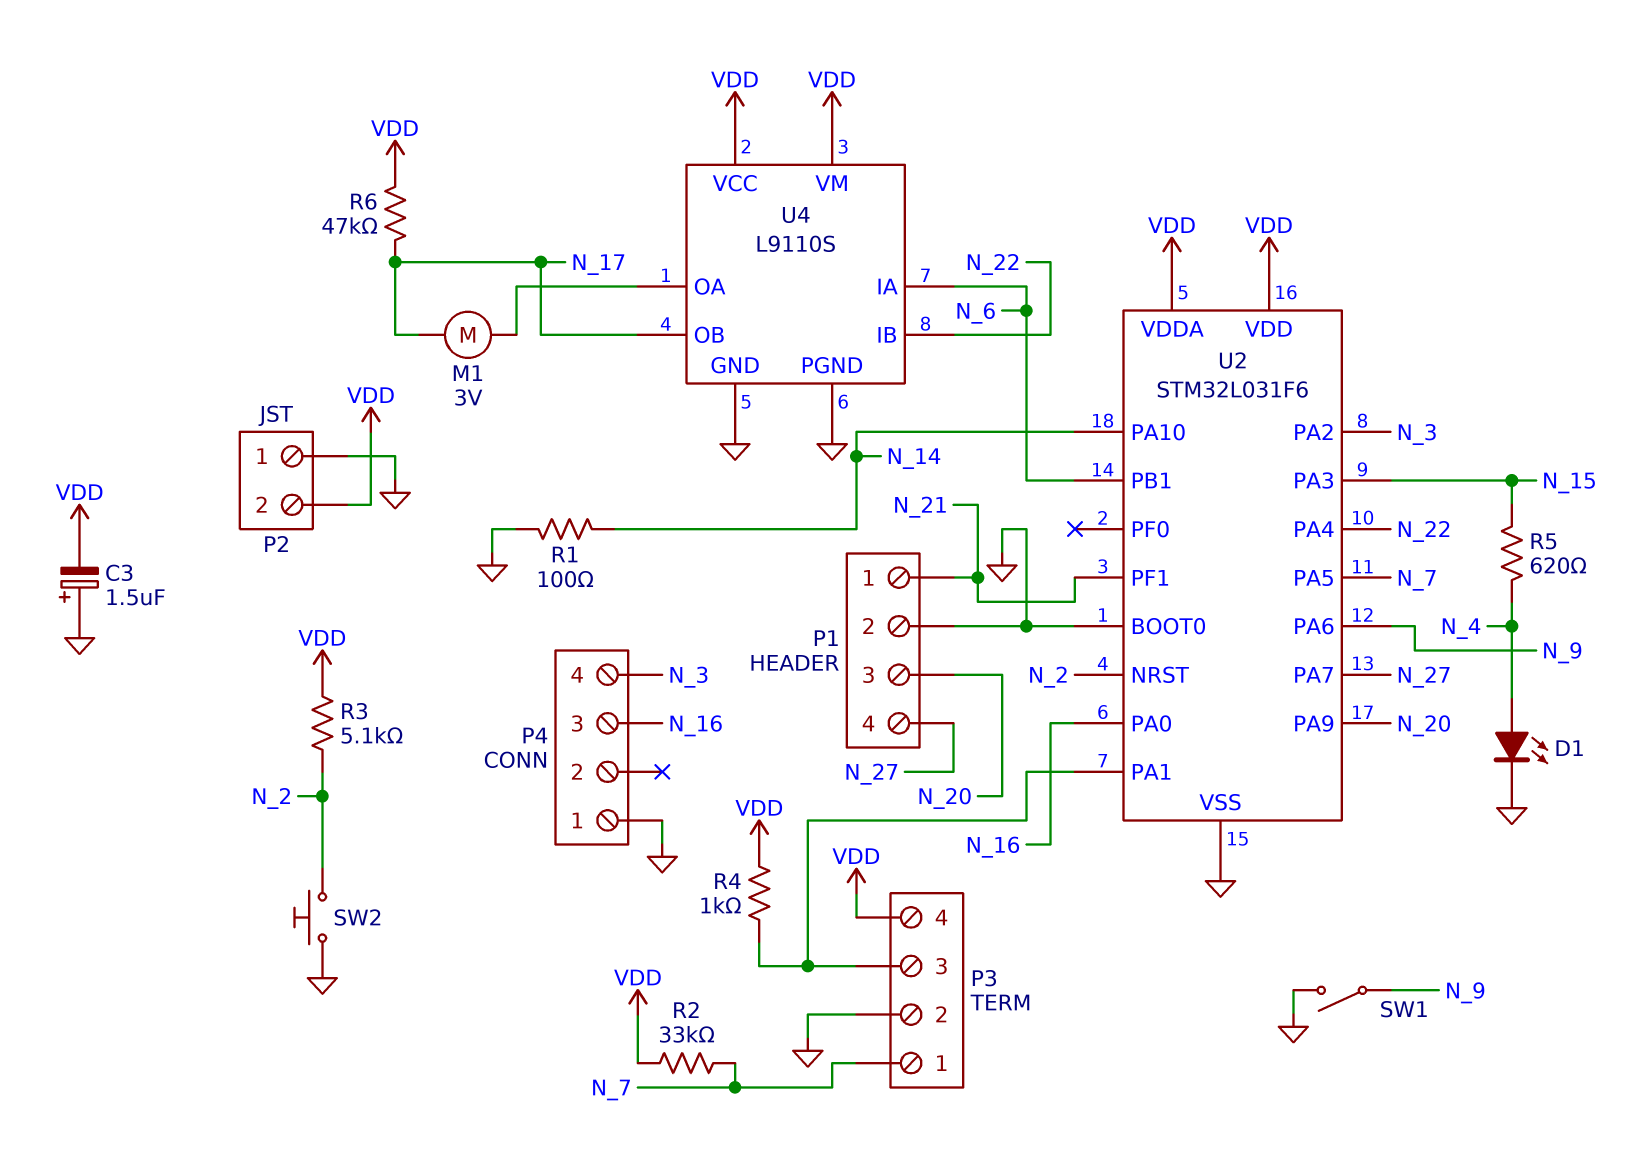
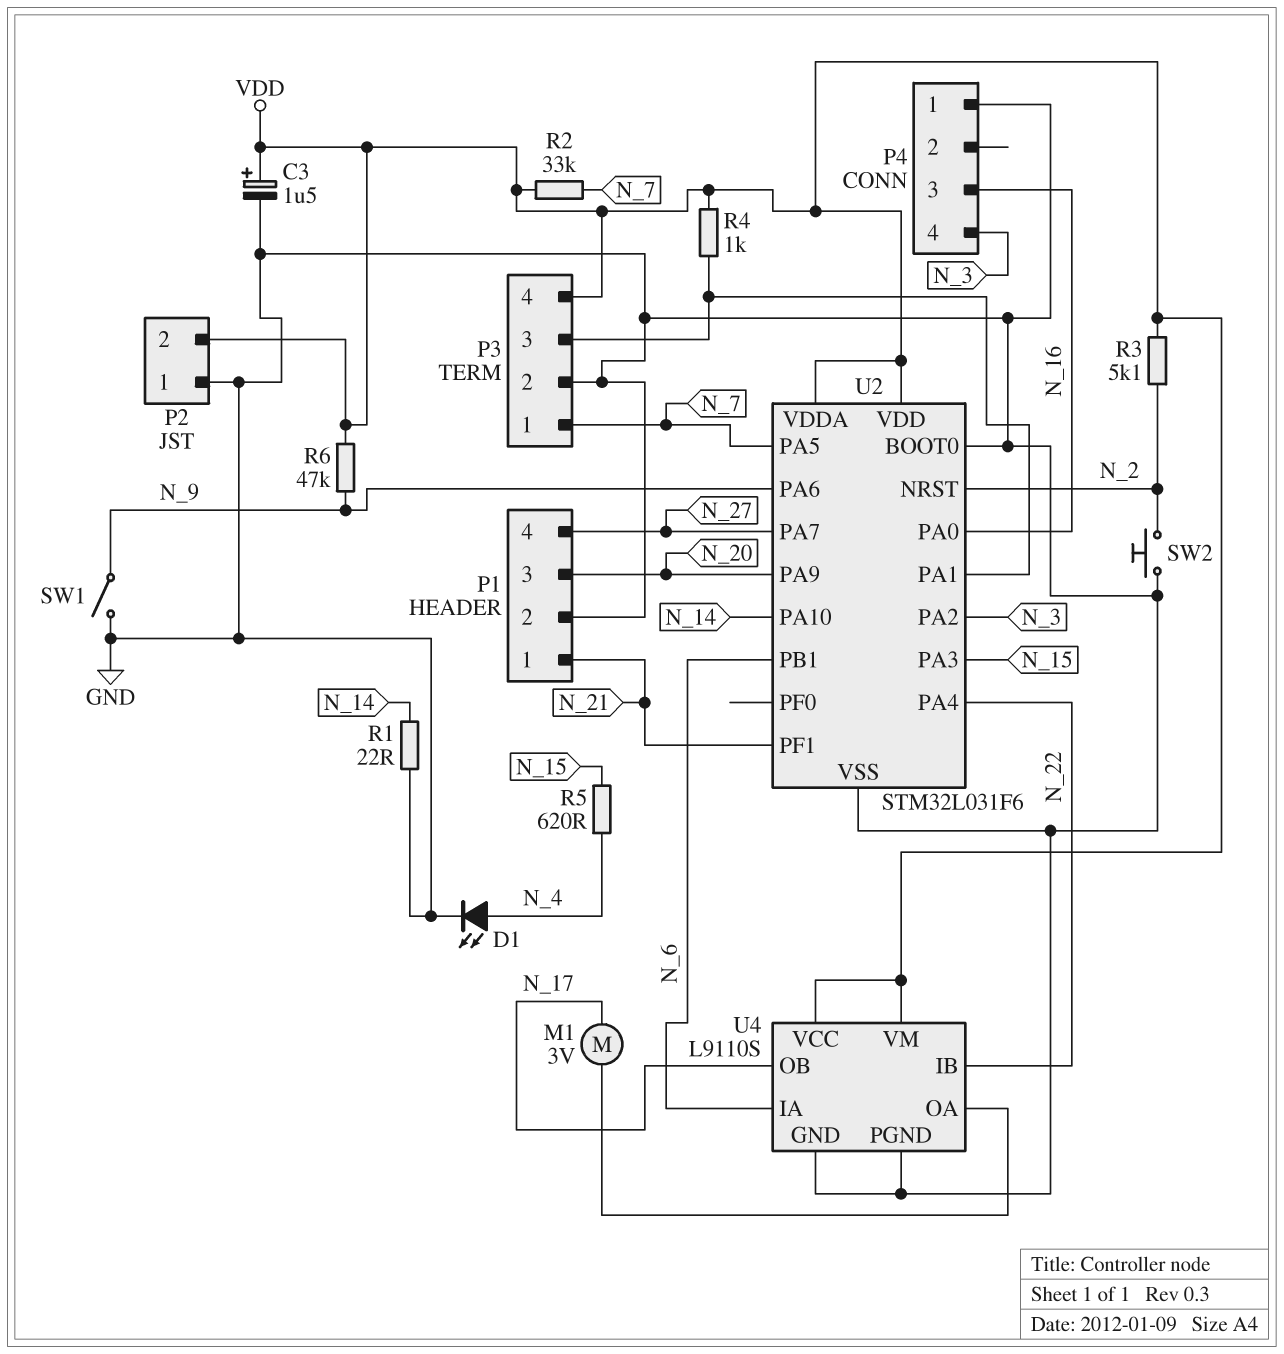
C3: 1.5uF (plus GND, minus VDD) -> 1.5uF (plus VDD, minus GND)
R1: 100 (GND, N_14) -> 22 (GND, N_14)
R6: 47k (N_17, VDD) -> 47k (N_9, VDD)

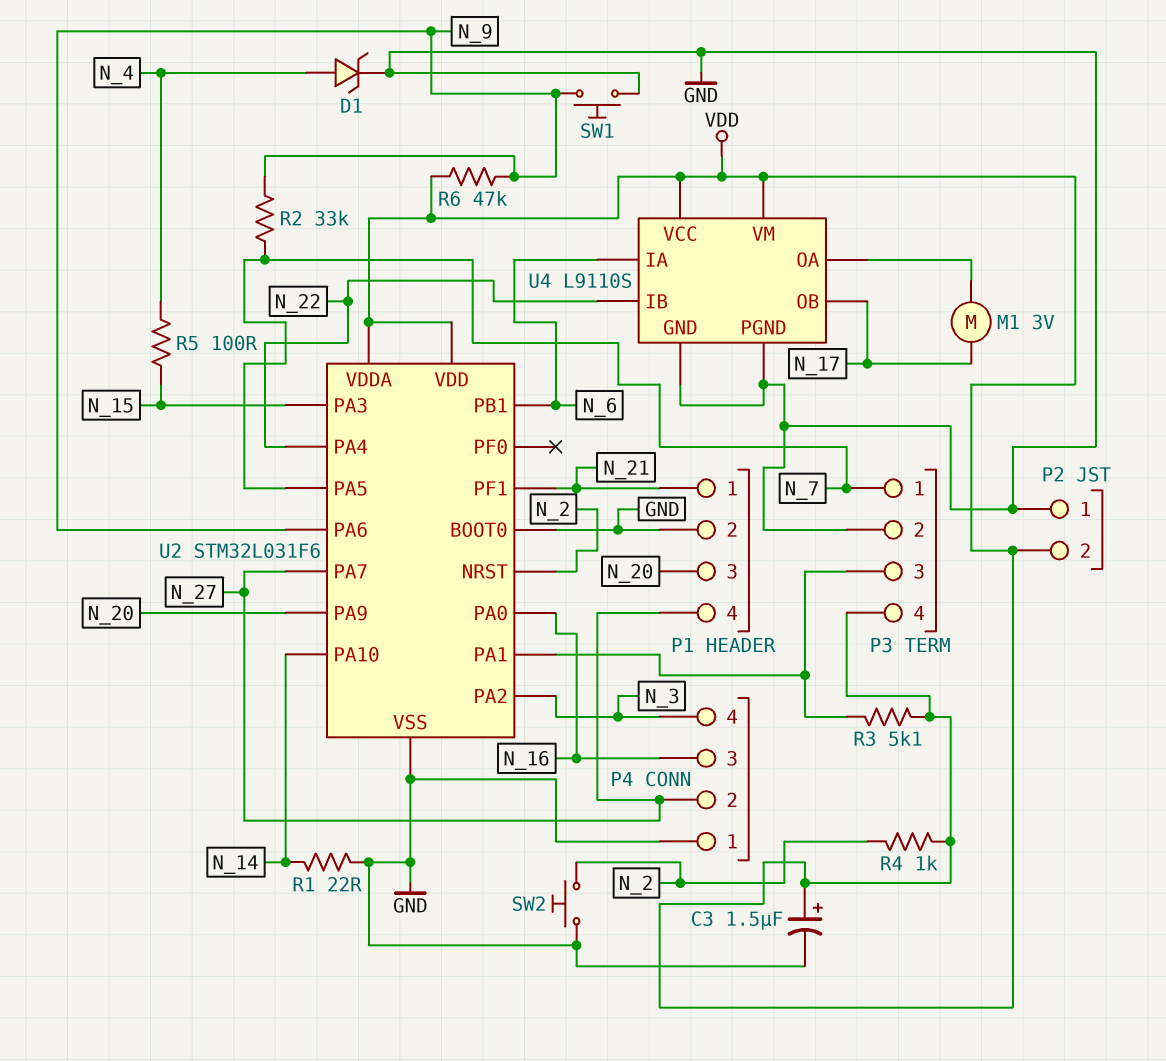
D1: LED (A N_4, K GND) -> zener (A N_4, K GND)
P4 pin 2: none -> N_27
R2: 33k (N_7, VDD) -> 33k (N_7, N_9)
R3: 5.1k (N_2, VDD) -> 5.1k (P3/3, VDD)
R4: 1k (P3/3, VDD) -> 1k (N_2, VDD)
R5: 620 (N_4, N_15) -> 100 (N_4, N_15)
SW1: switch (GND, N_9) -> button (GND, N_9)

